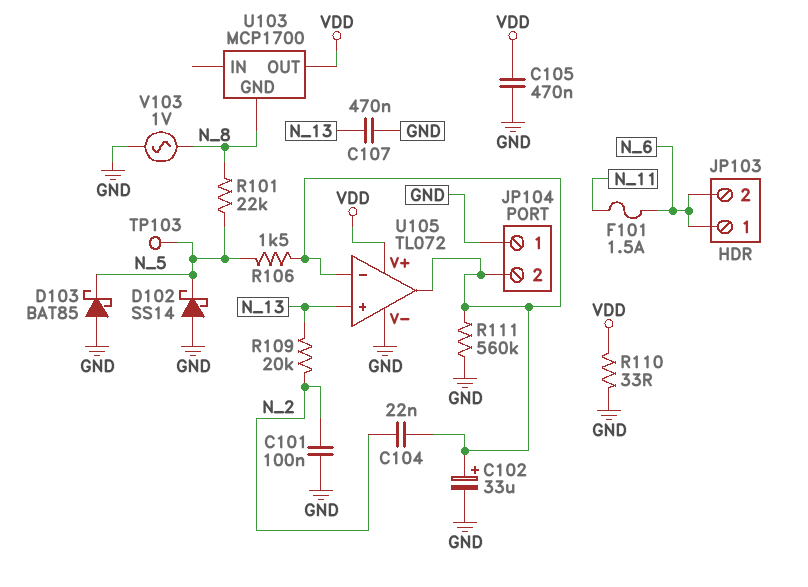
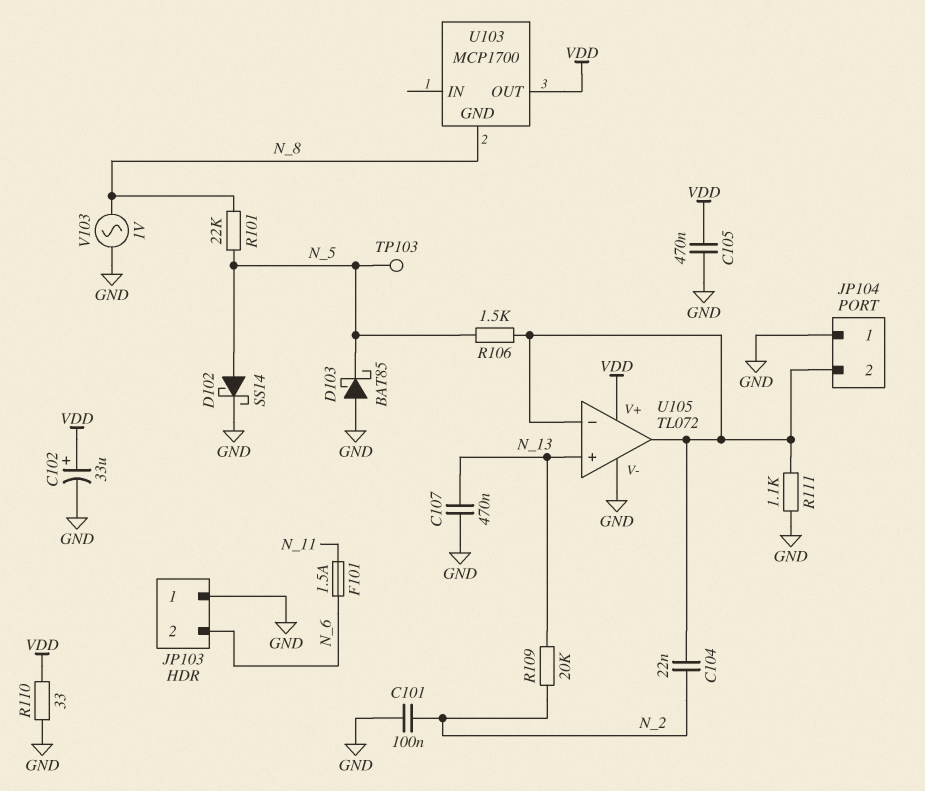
C102: 33uF (plus JP104/2, minus GND) -> 33uF (plus VDD, minus GND)
D102: schottky SS14 (A GND, K N_5) -> schottky SS14 (A N_5, K GND)
JP103 pin 1: N_6 -> GND
R111: 560k (GND, JP104/2) -> 1.1k (GND, JP104/2)

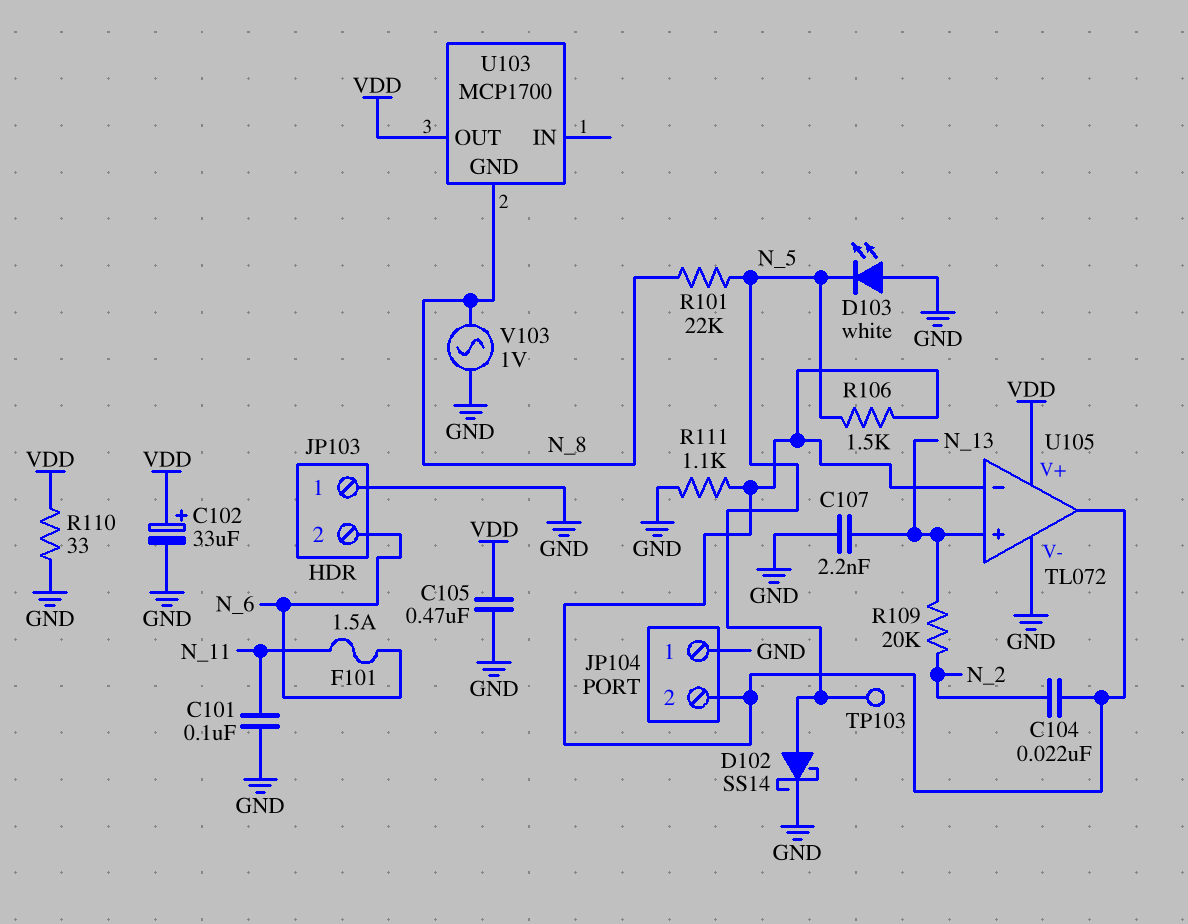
C101: 100nF (GND, N_2) -> 100nF (GND, N_11)
C107: 470nF (GND, N_13) -> 2.2nF (GND, N_13)
D103: schottky BAT85 (A GND, K N_5) -> LED white (A GND, K N_5)

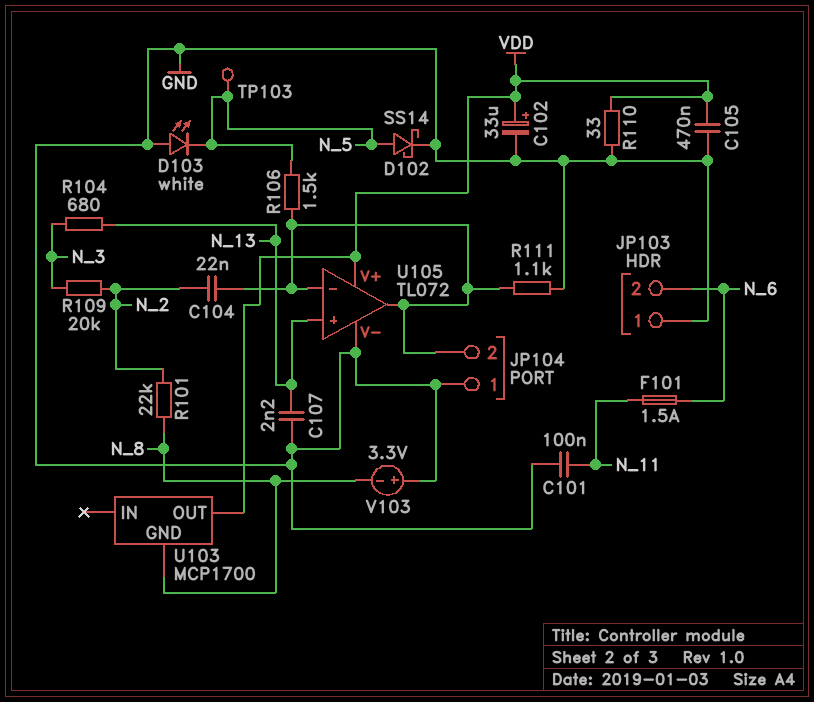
R101: 22k (N_5, N_8) -> 22k (N_2, N_8)
R104: none -> 680 (N_3, N_13)
R109: 20k (N_2, N_13) -> 20k (N_2, N_3)
V103: AC 1V (GND, N_8) -> 3.3V (plus GND, minus N_8)

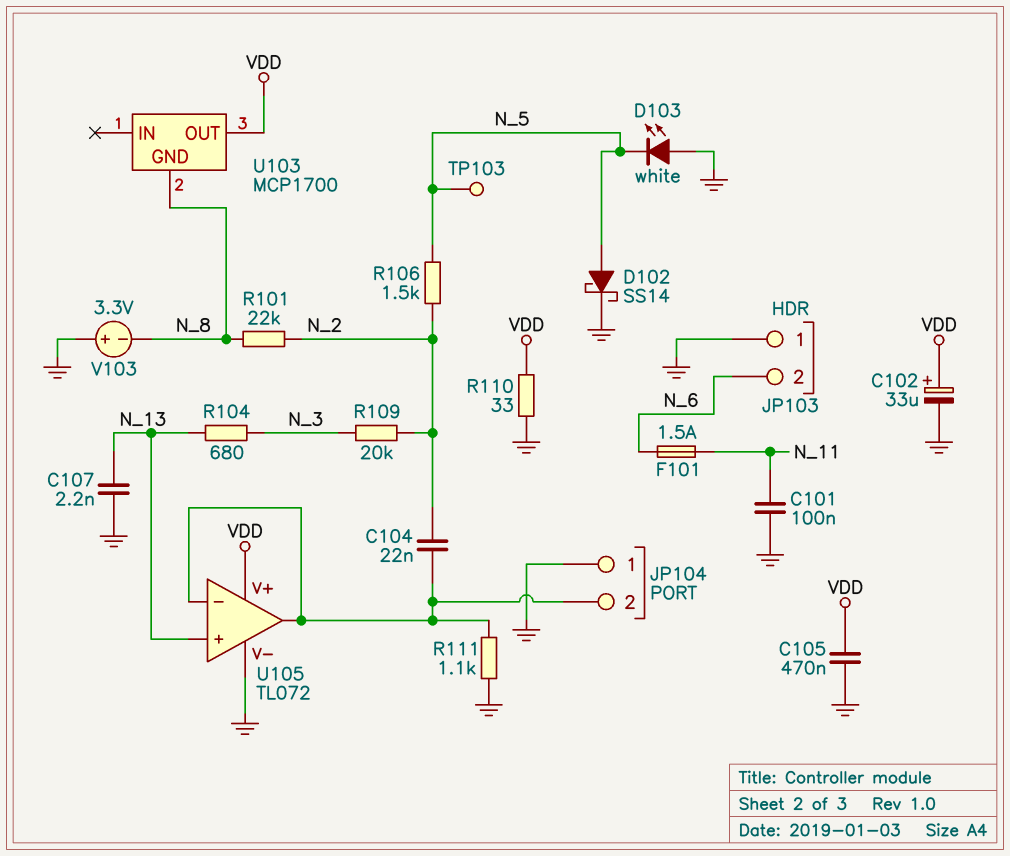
R106: 1.5k (JP104/2, N_5) -> 1.5k (N_2, N_5)

